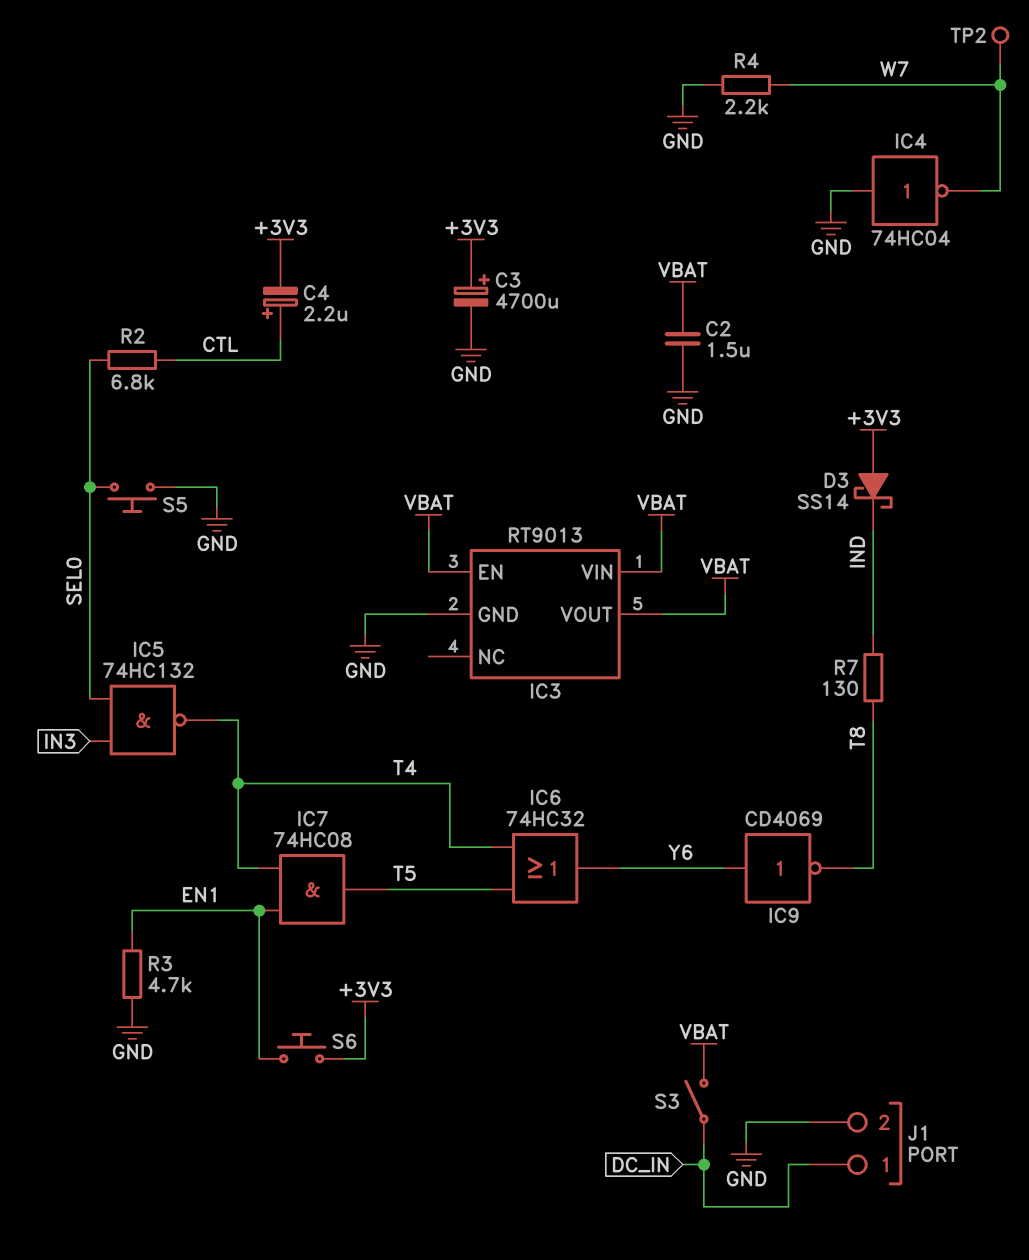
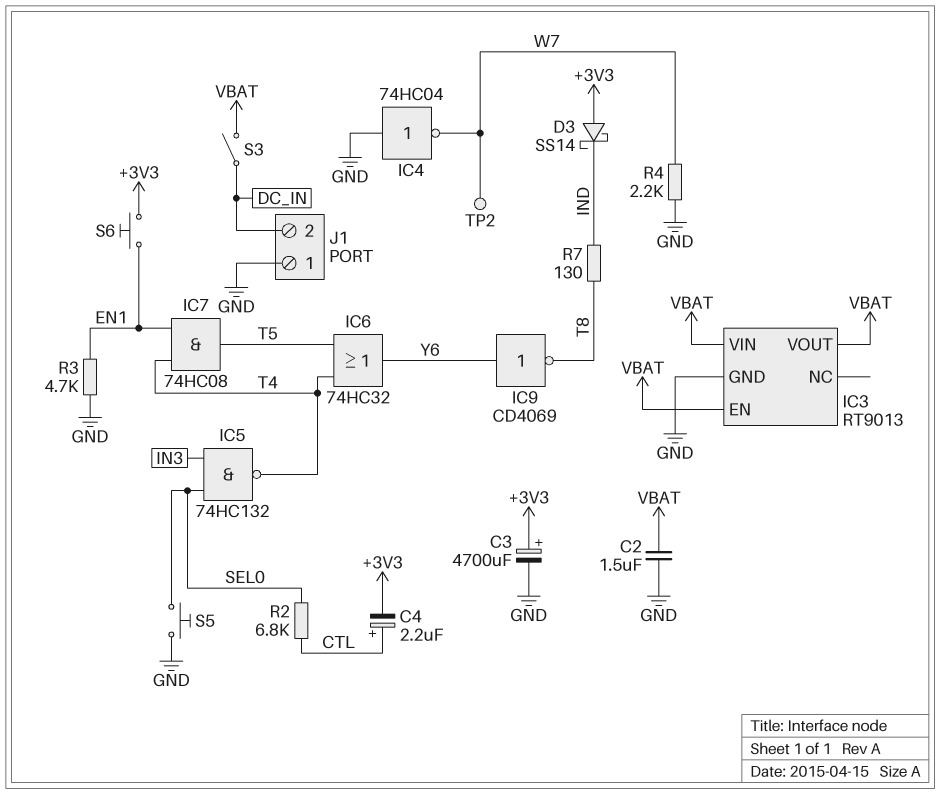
J1 pin 1: DC_IN -> GND
J1 pin 2: GND -> DC_IN

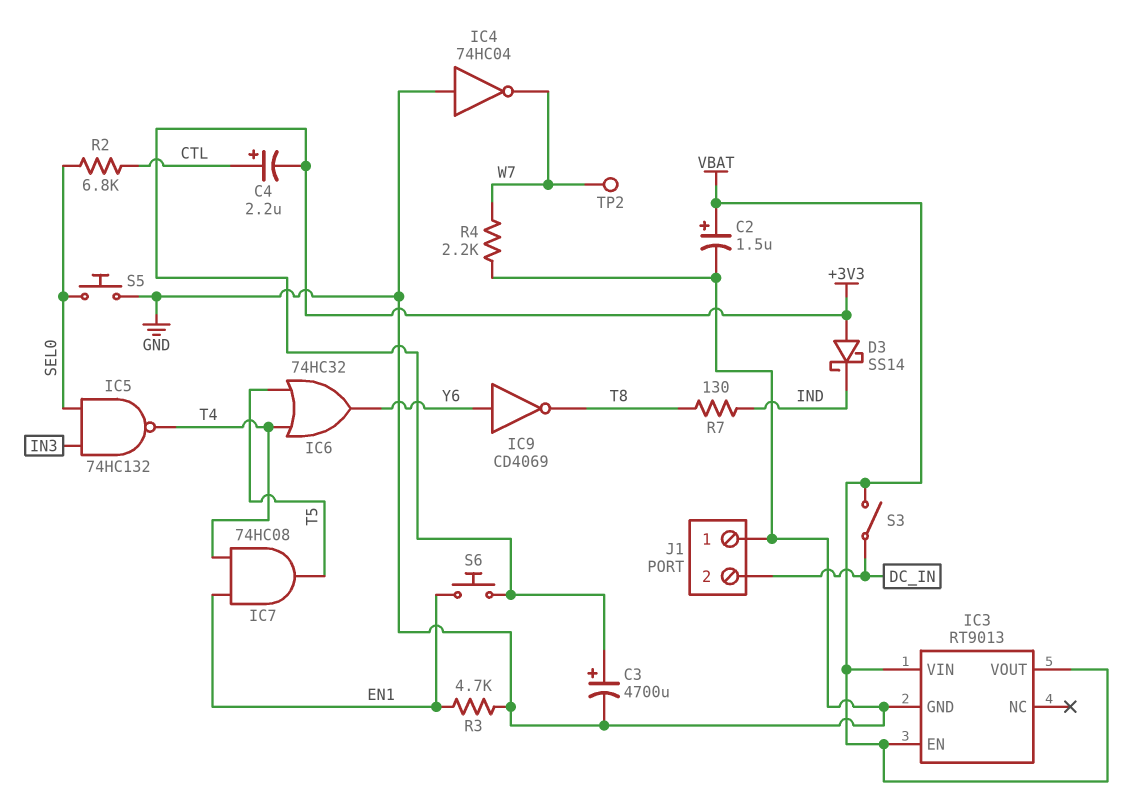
C2: 1.5uF (GND, VBAT) -> 1.5uF (plus VBAT, minus GND)

